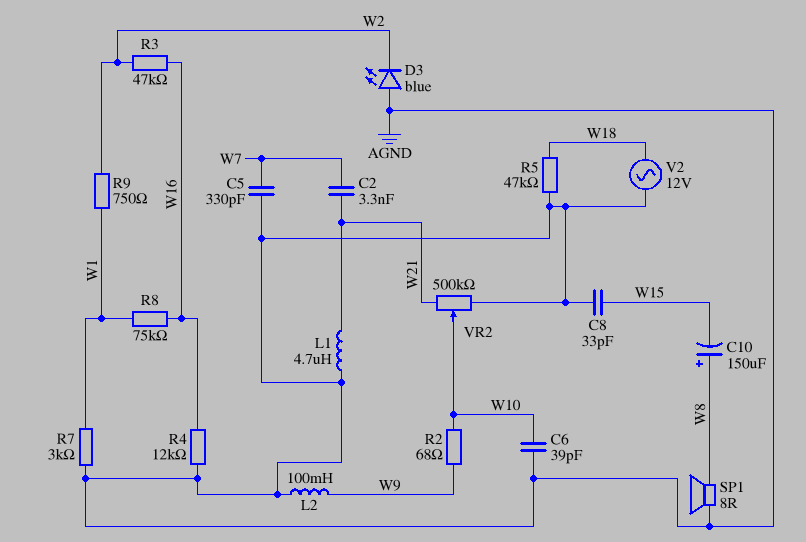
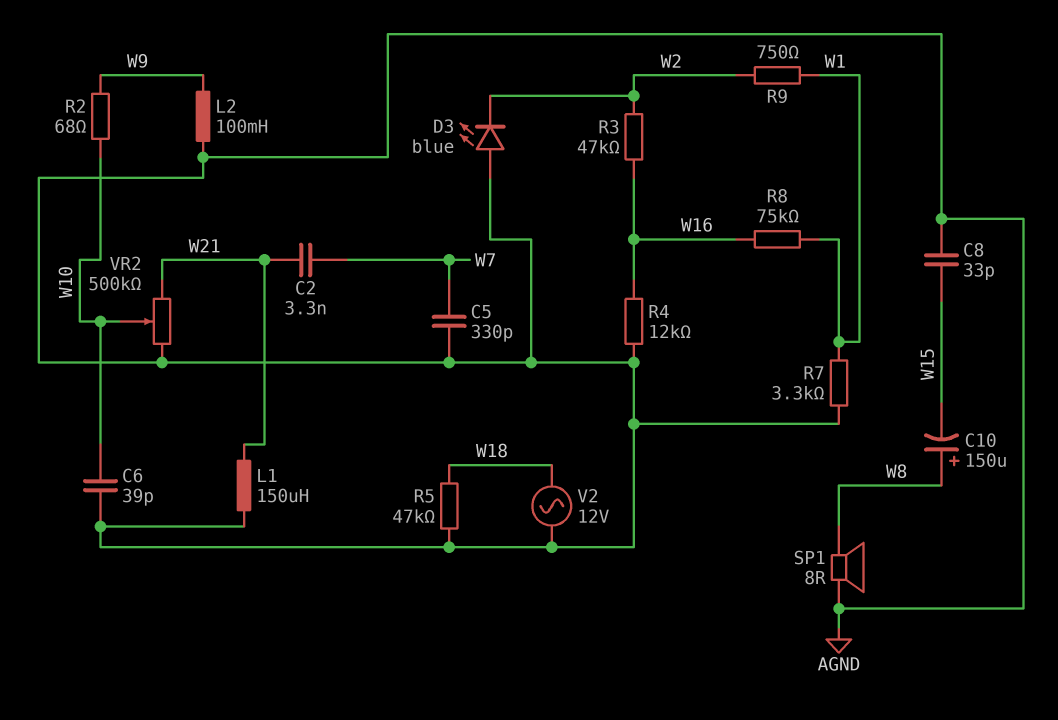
L1: 4.7uH (AGND, W21) -> 150uH (AGND, W21)
R7: 3k (AGND, W1) -> 3.3k (AGND, W1)

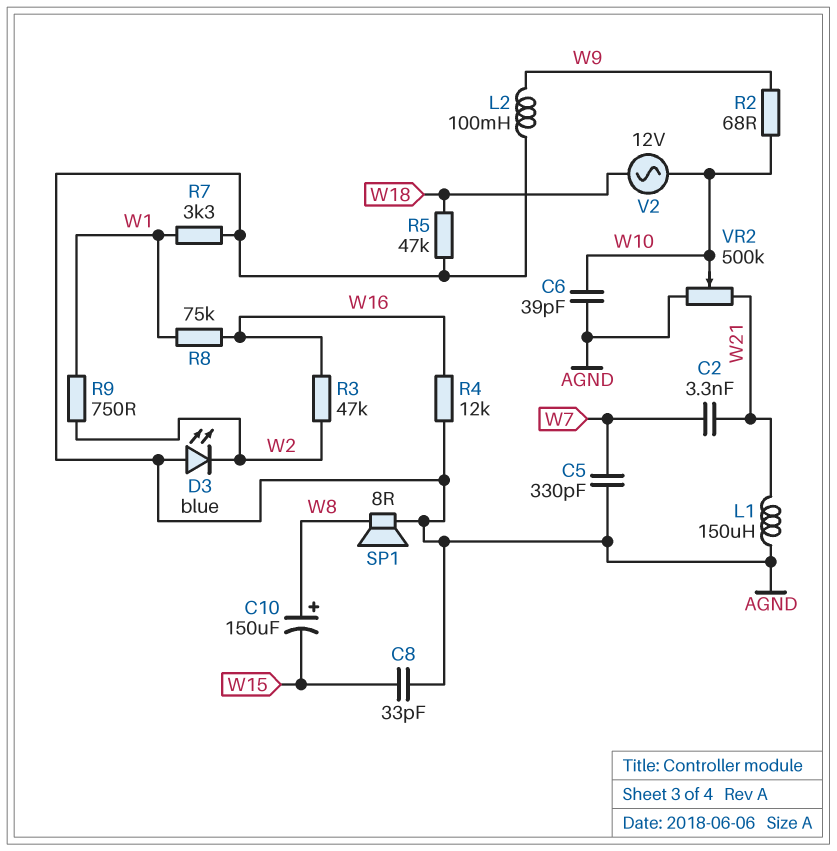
V2: AC 12V (AGND, W18) -> AC 12V (W10, W18)

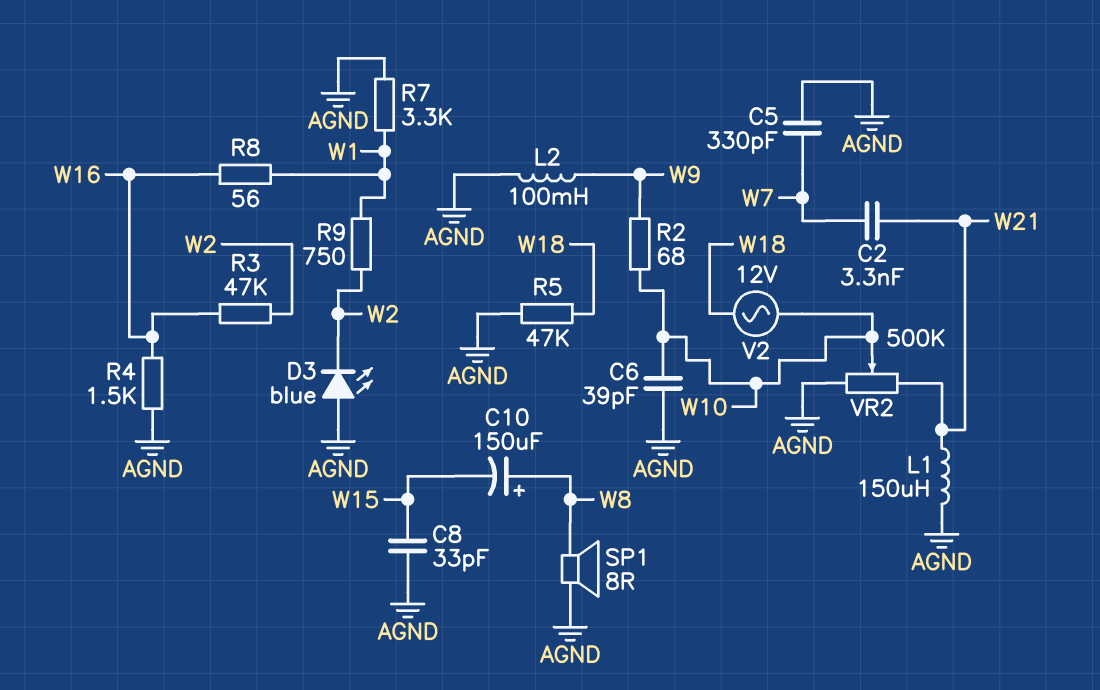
R4: 12k (AGND, W16) -> 1.5k (AGND, W16)
R8: 75k (W1, W16) -> 56 (W1, W16)

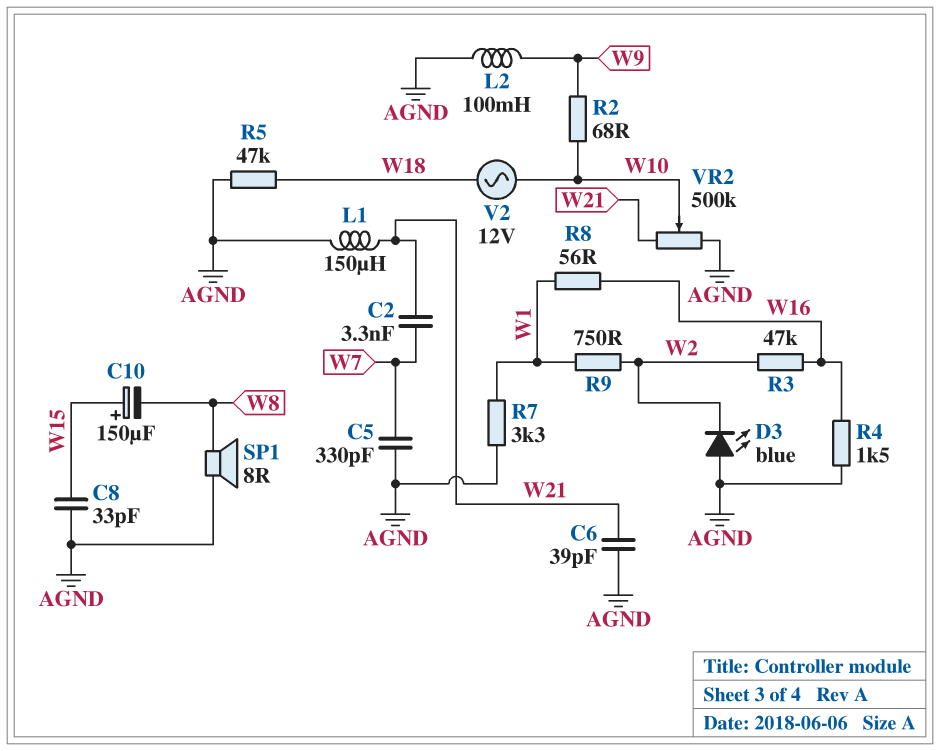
C6: 39pF (AGND, W10) -> 39pF (AGND, W21)
C10: 150uF (plus W8, minus W15) -> 150uF (plus W15, minus W8)

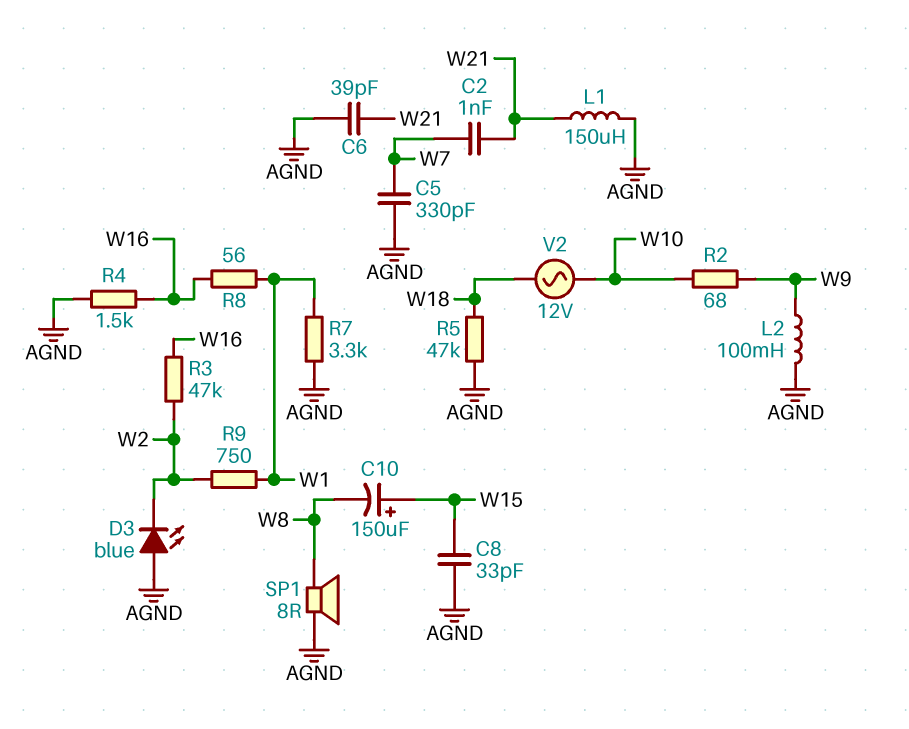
C2: 3.3nF (W7, W21) -> 1nF (W7, W21)
VR2: 500k (AGND, W21, wiper W10) -> none

